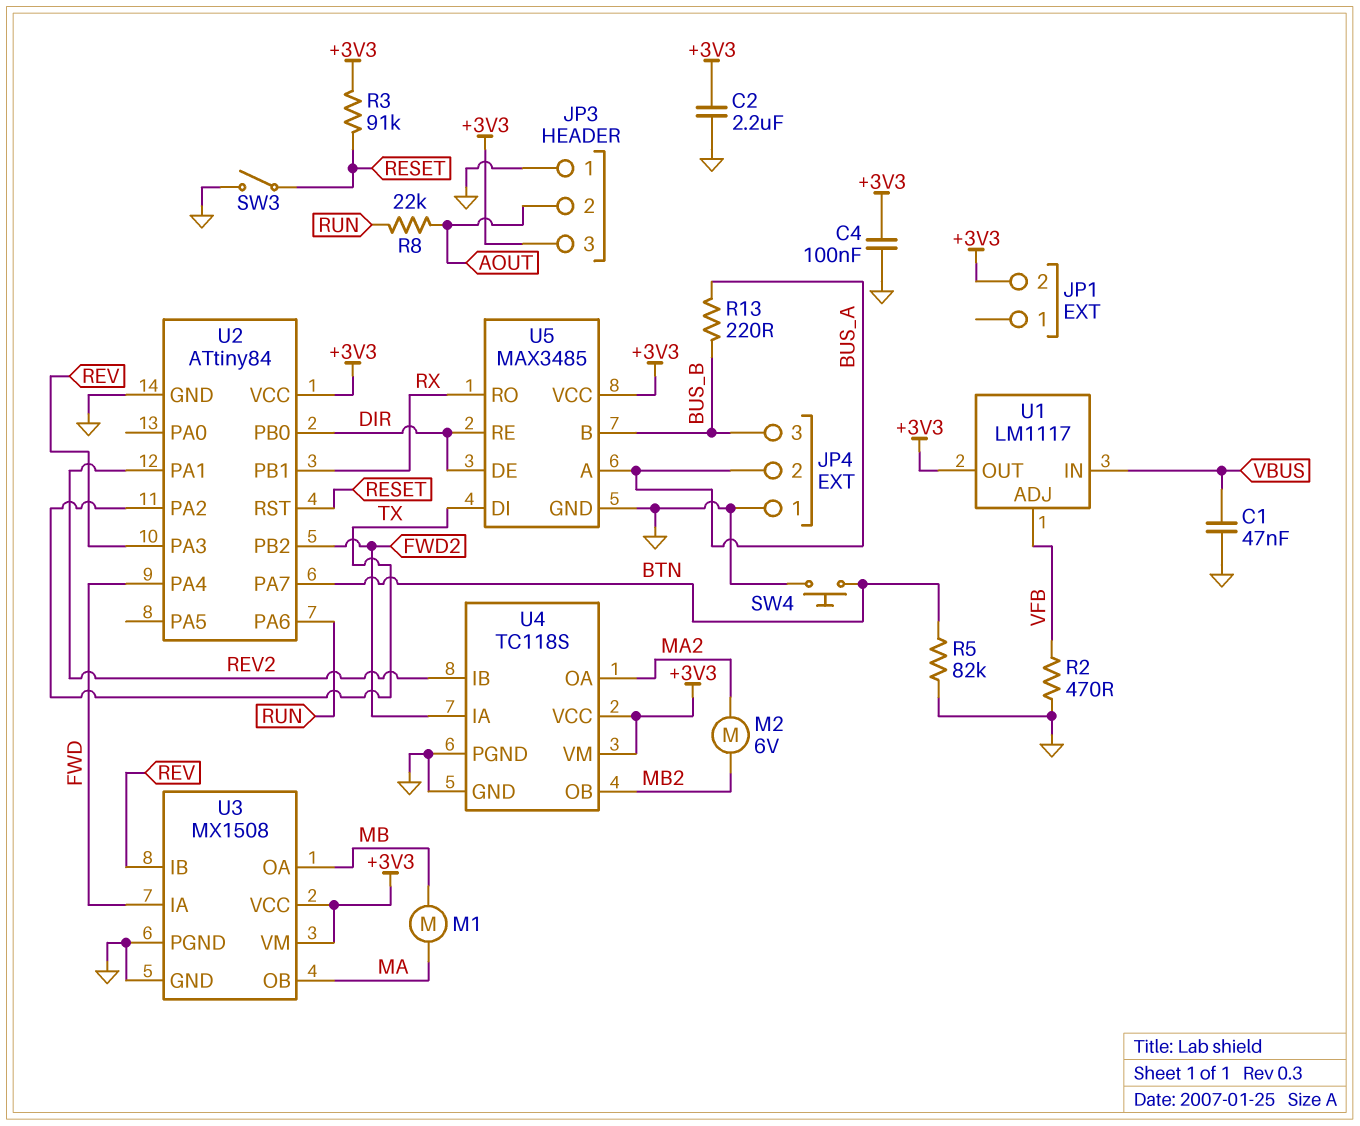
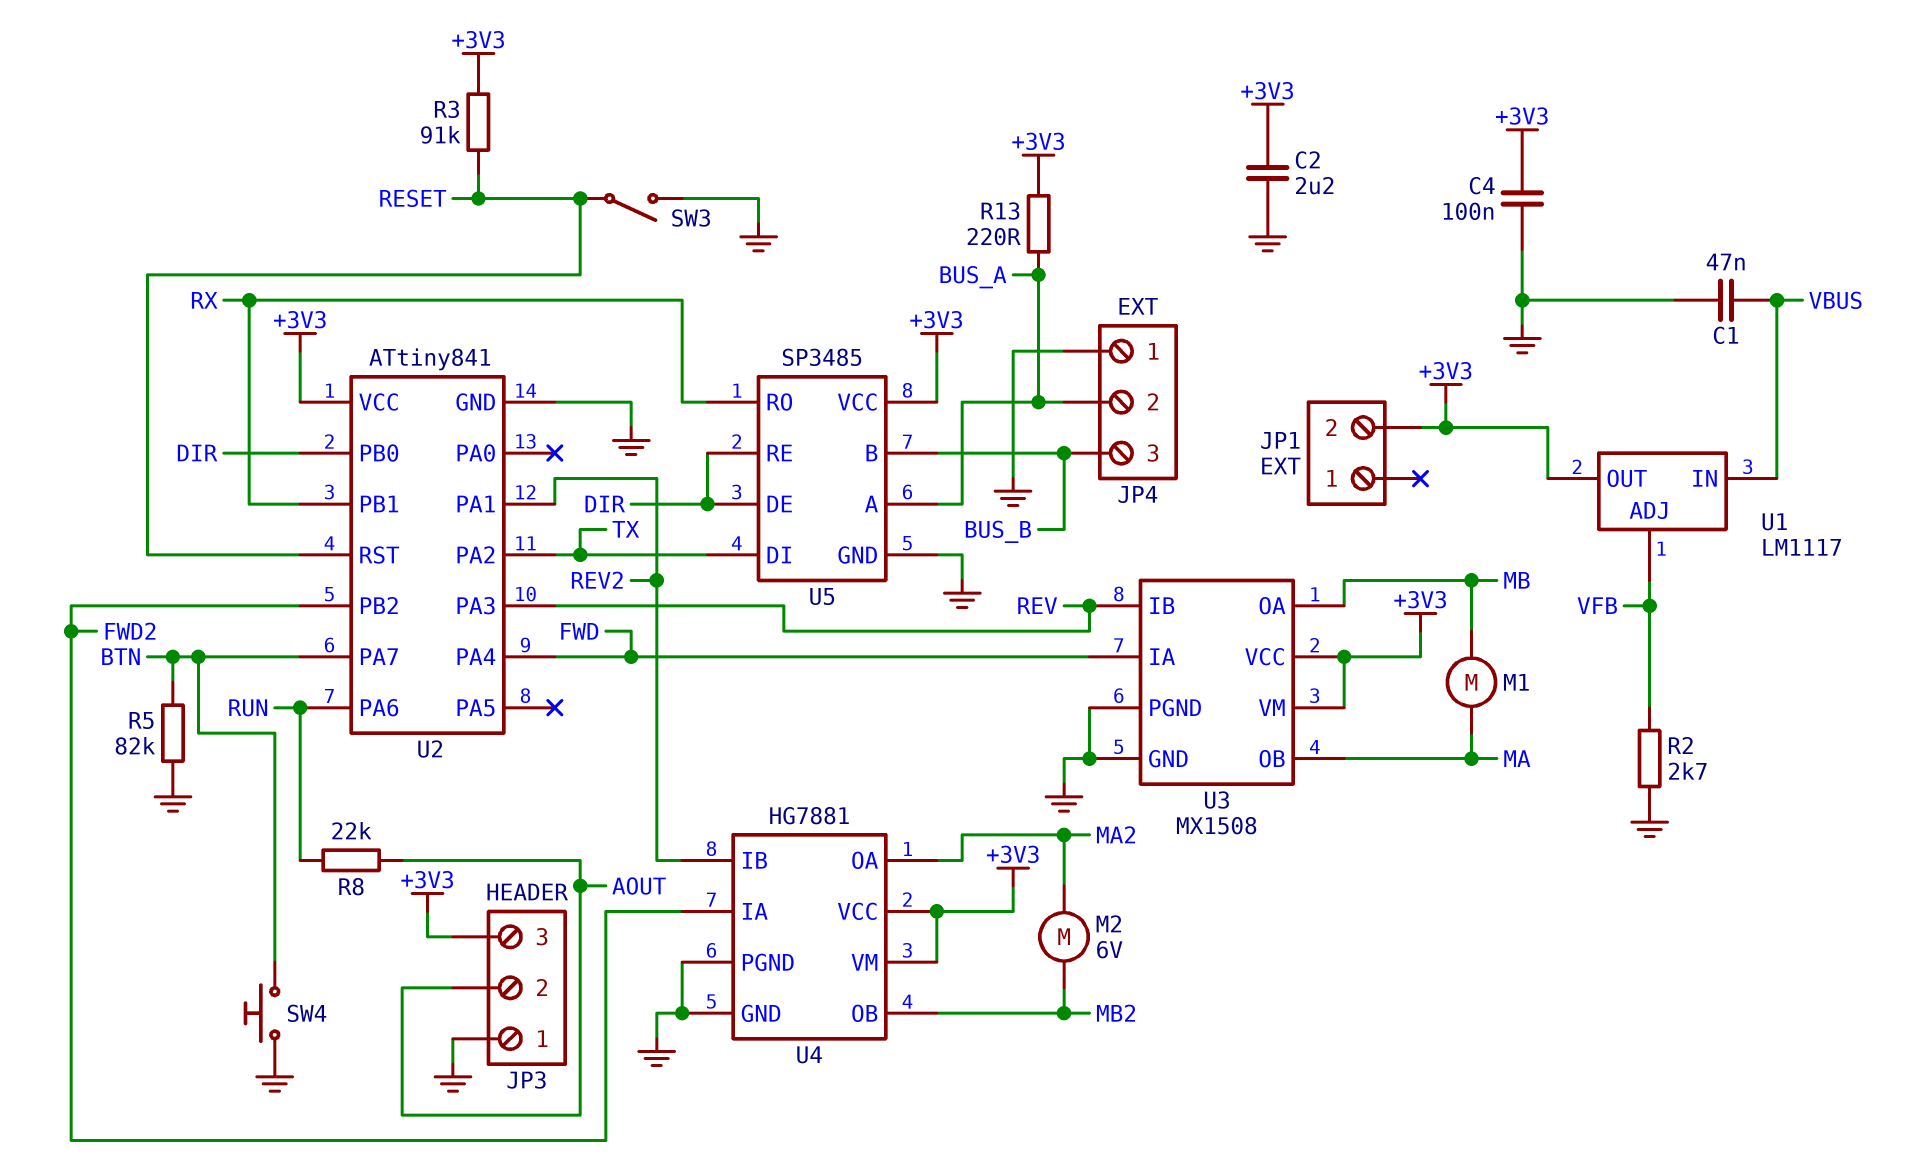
R2: 470 (GND, VFB) -> 2.7k (GND, VFB)
R13: 220 (BUS_A, BUS_B) -> 220 (+3V3, BUS_A)
U2: ATtiny84 -> ATtiny841
U4: TC118S -> HG7881
U5: MAX3485 -> SP3485

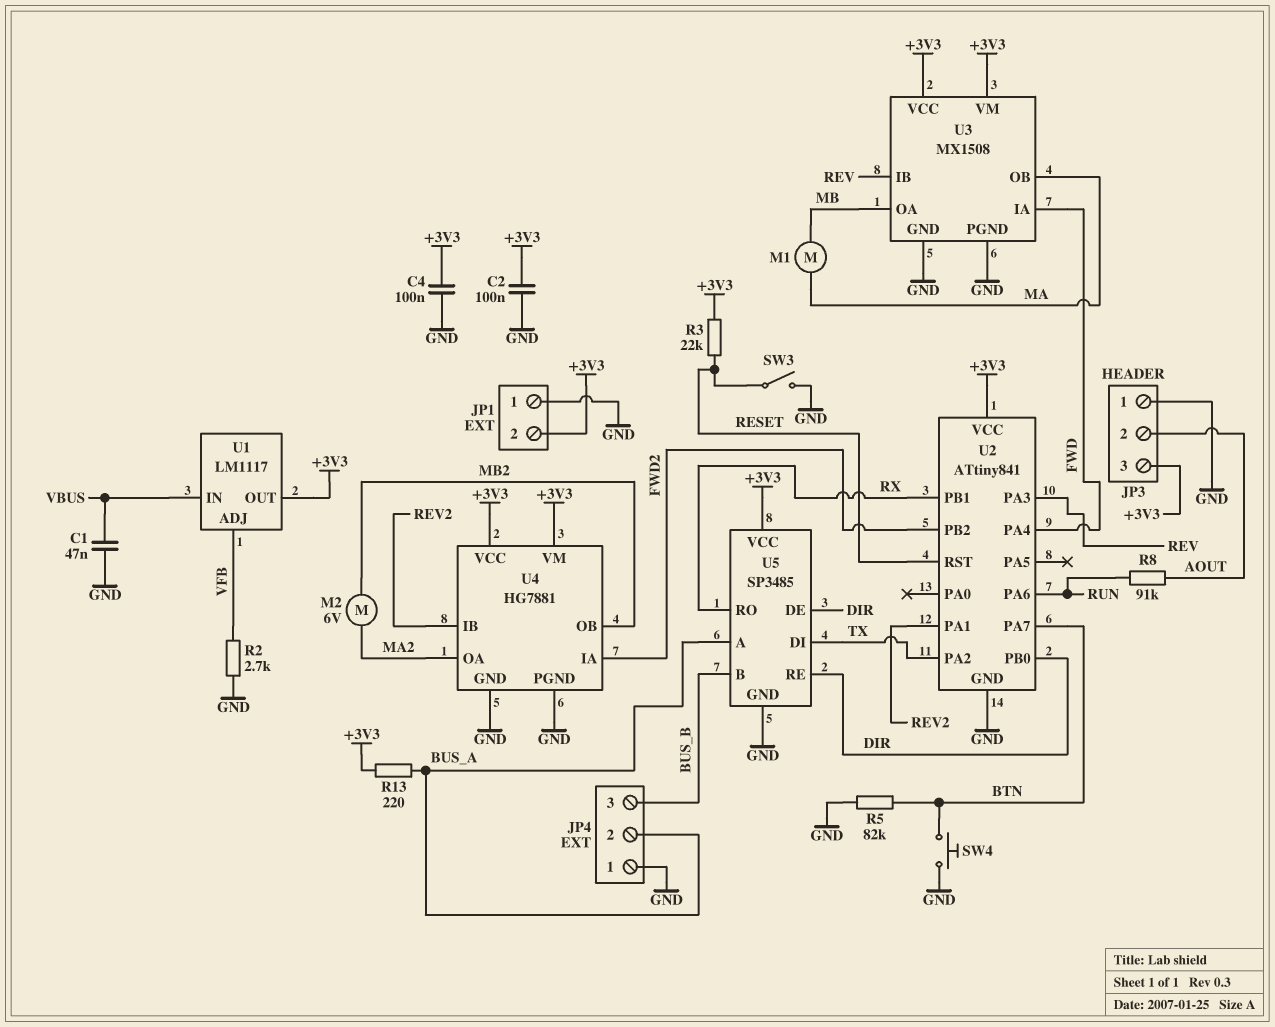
C2: 2.2uF (+3V3, GND) -> 100nF (+3V3, GND)
JP1 pin 1: none -> GND
R3: 91k (+3V3, RESET) -> 22k (+3V3, RESET)
R8: 22k (AOUT, RUN) -> 91k (AOUT, RUN)

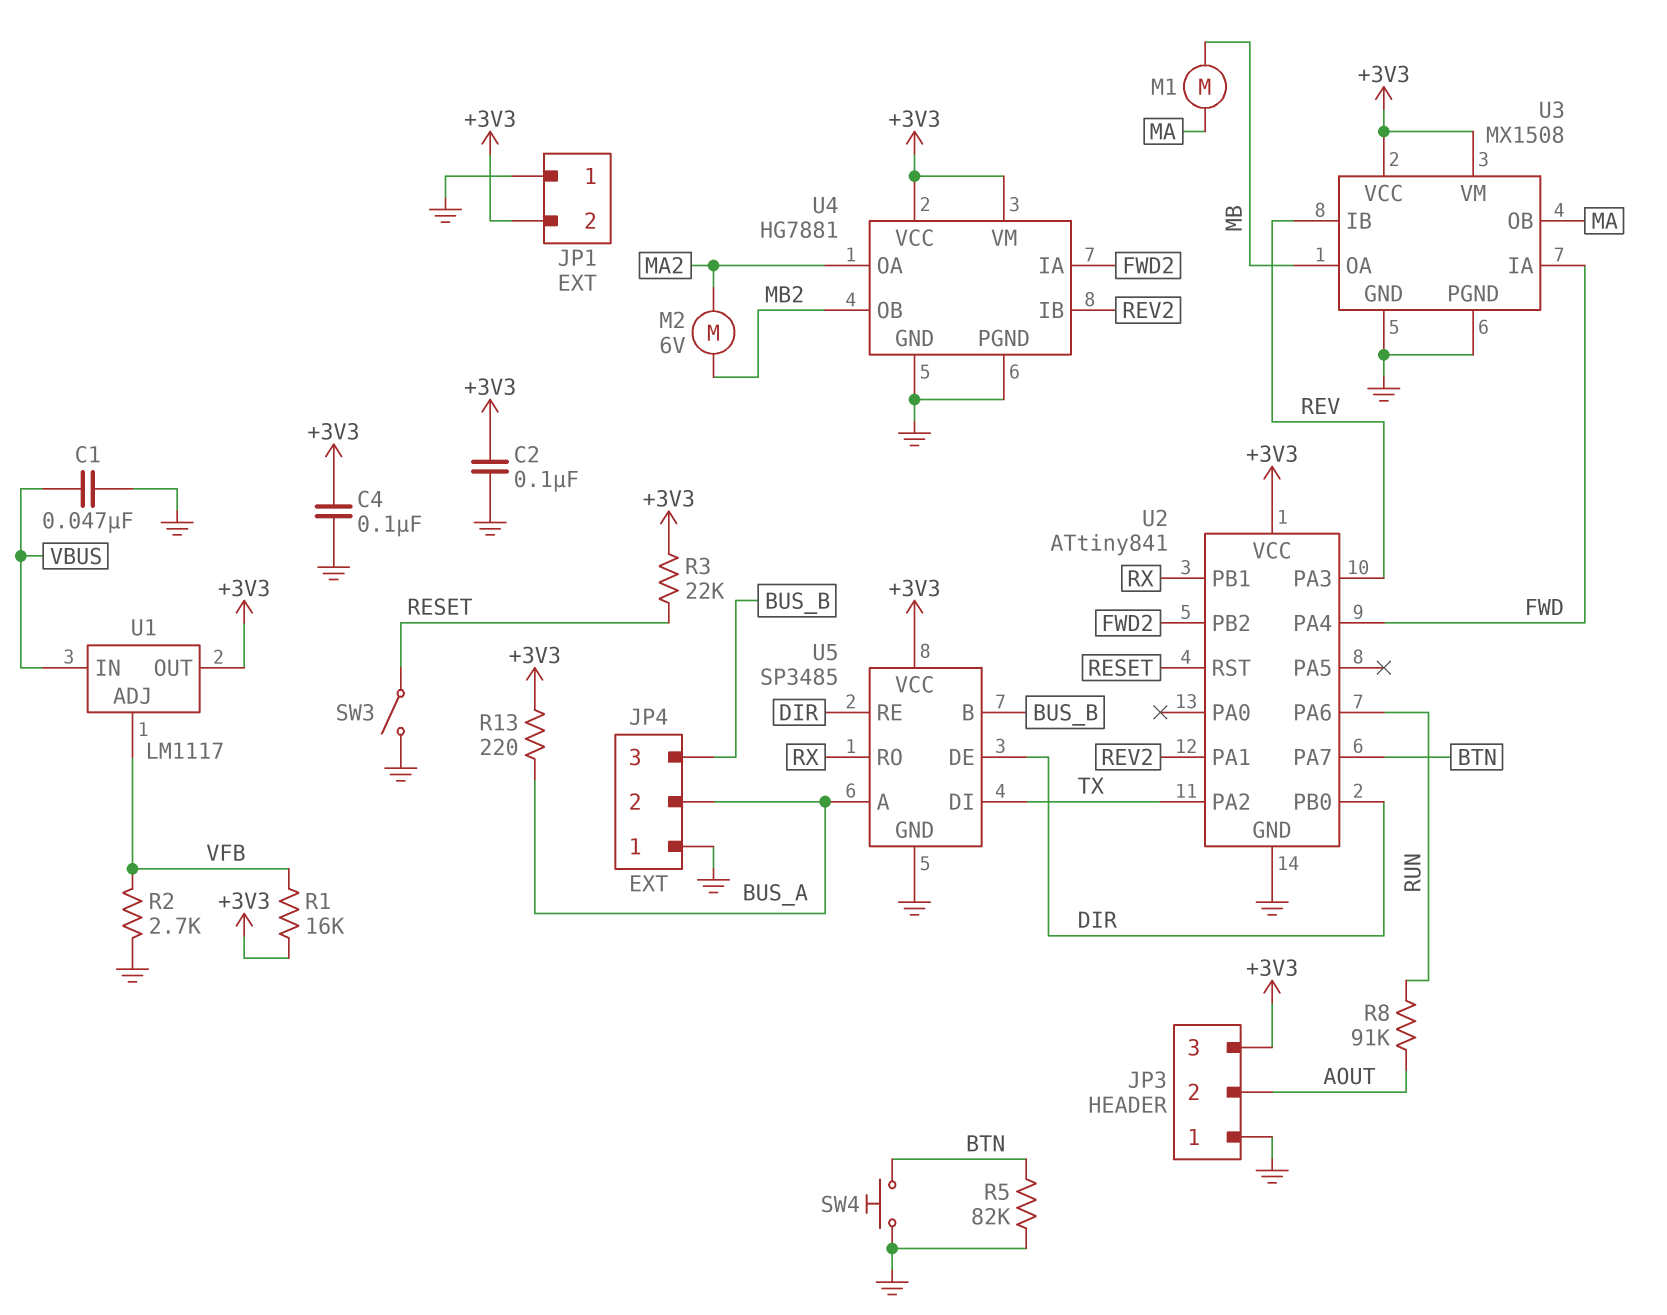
R1: none -> 16k (+3V3, VFB)

